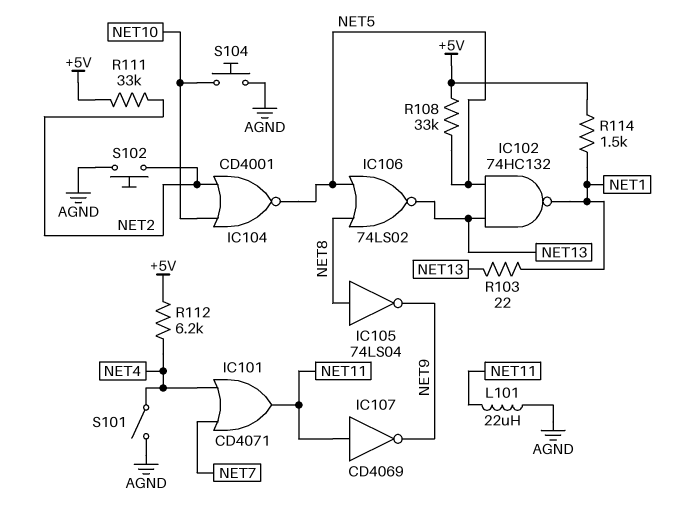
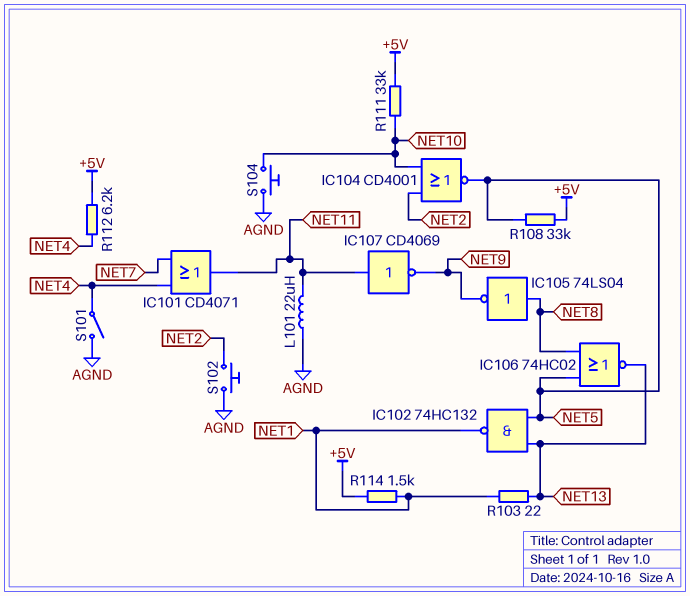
IC106: NOR 74LS02 (in NET5, in NET8, out NET13) -> NOR 74HC02 (in NET5, in NET8, out NET13)
R111: 33k (+5V, NET2) -> 33k (+5V, NET10)

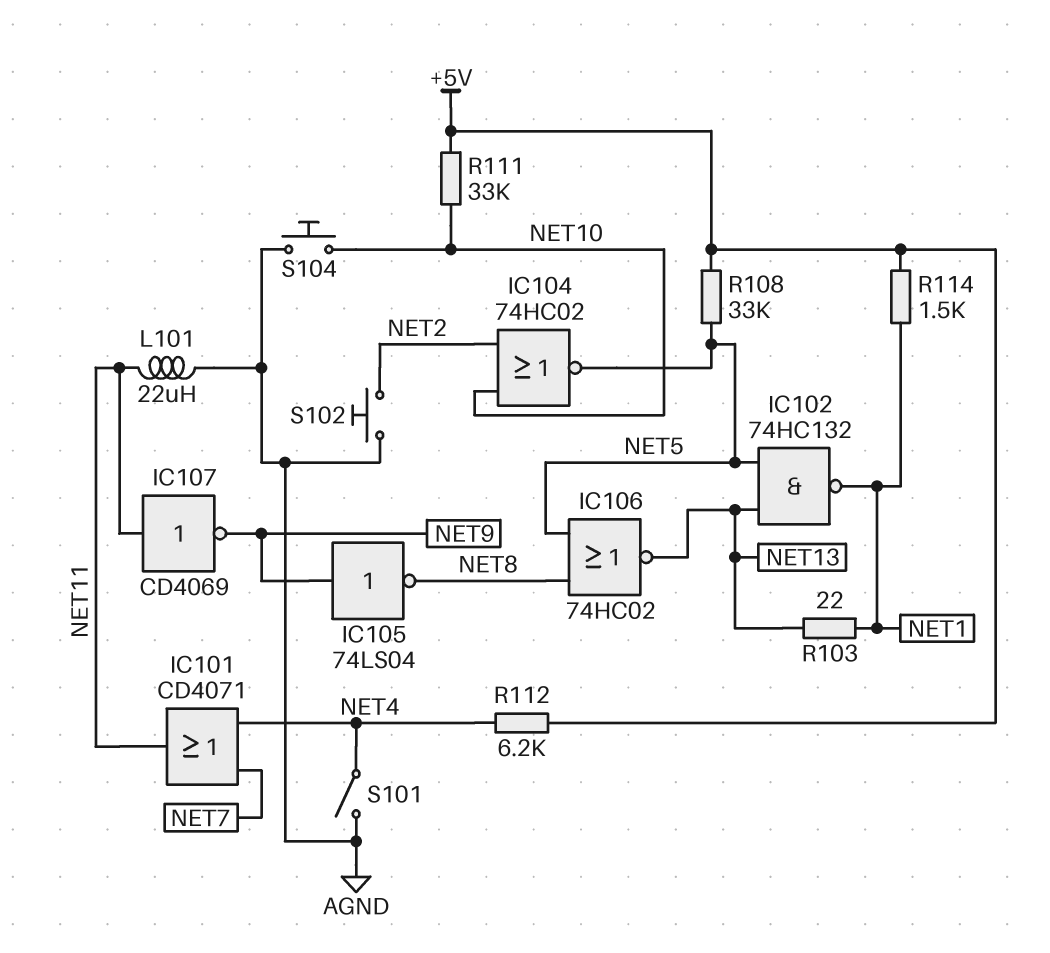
IC104: NOR CD4001 (in NET2, in NET10, out NET5) -> NOR 74HC02 (in NET2, in NET10, out NET5)
IC105: NOT 74LS04 (in NET8, out NET9) -> NOT 74LS04 (in NET9, out NET8)

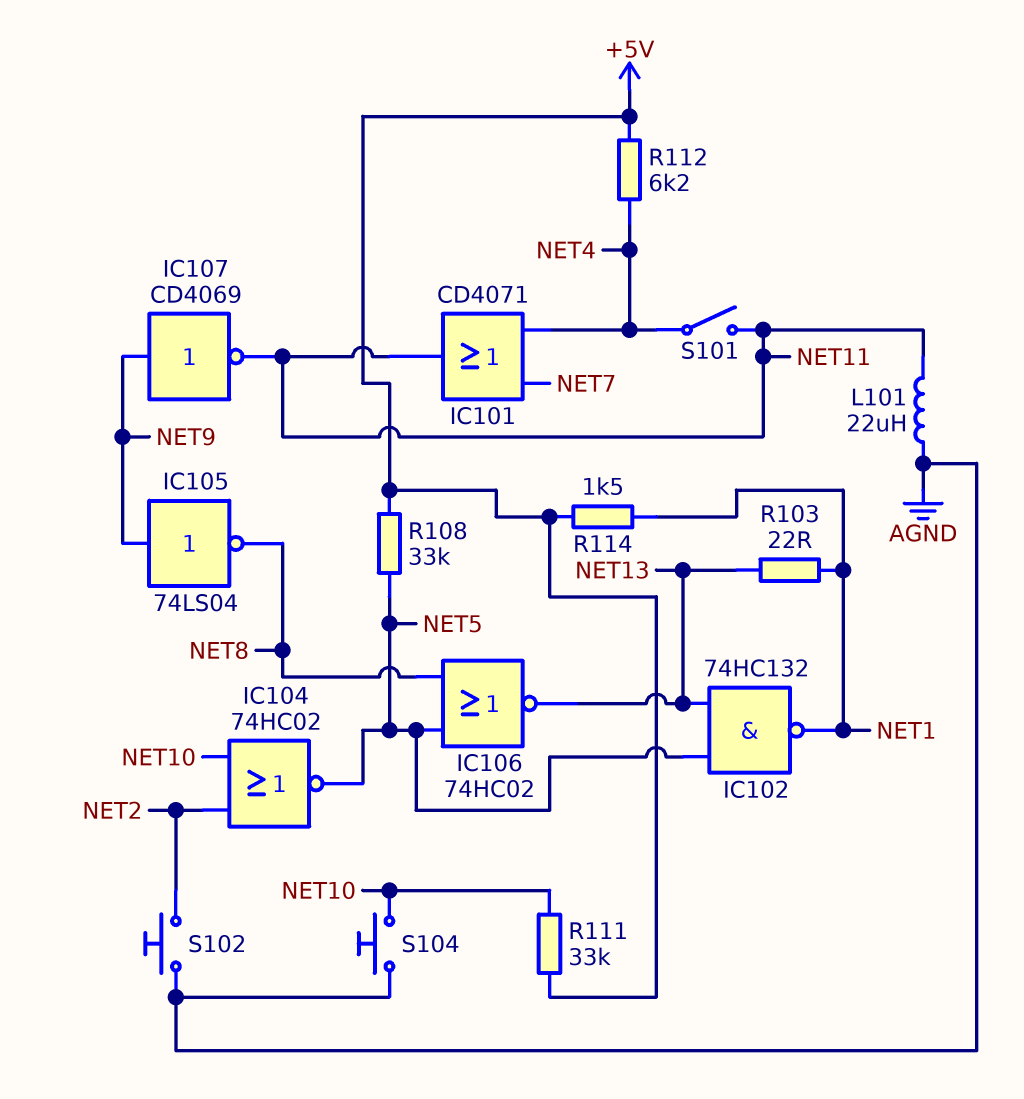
IC107: NOT CD4069 (in NET11, out NET9) -> NOT CD4069 (in NET9, out NET11)
S101: switch (AGND, NET4) -> switch (NET4, NET11)

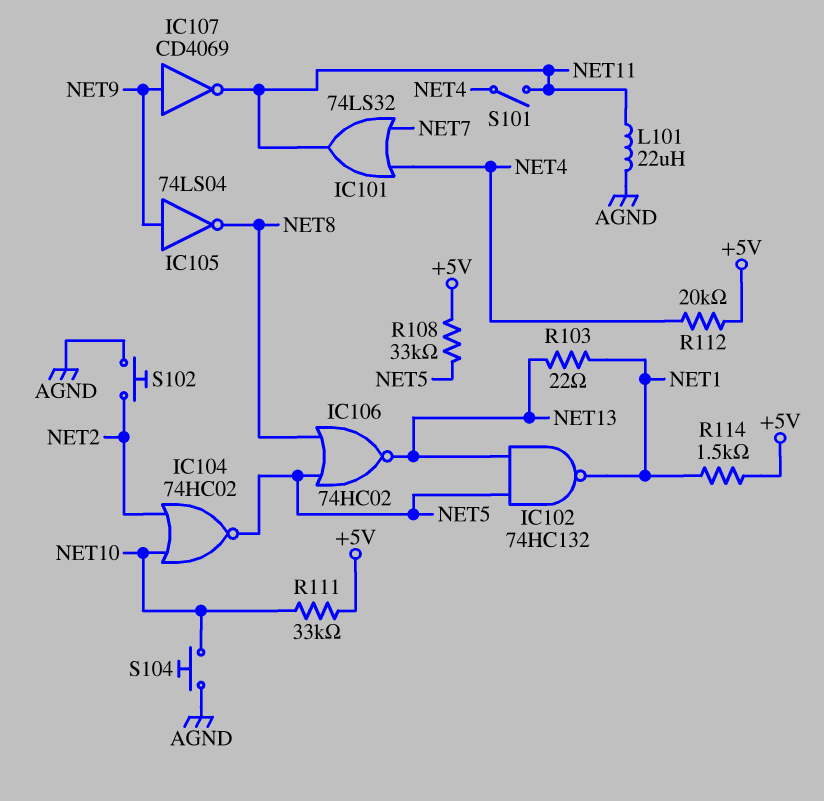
IC101: OR CD4071 (in NET4, in NET7, out NET11) -> OR 74LS32 (in NET4, in NET7, out NET11)
R112: 6.2k (+5V, NET4) -> 20k (+5V, NET4)

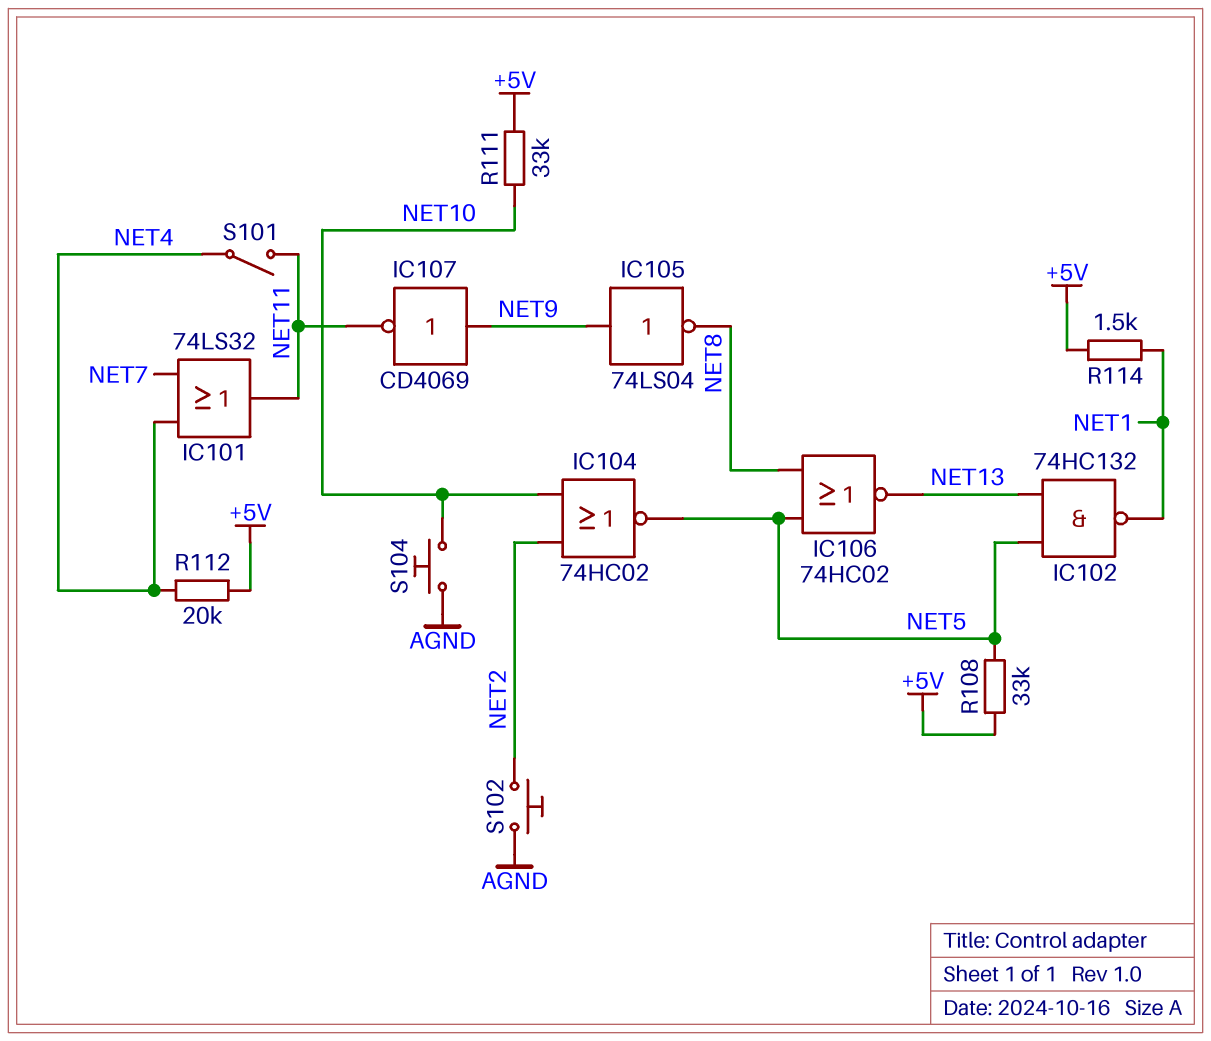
L101: 22uH (AGND, NET11) -> none
R103: 22 (NET1, NET13) -> none

